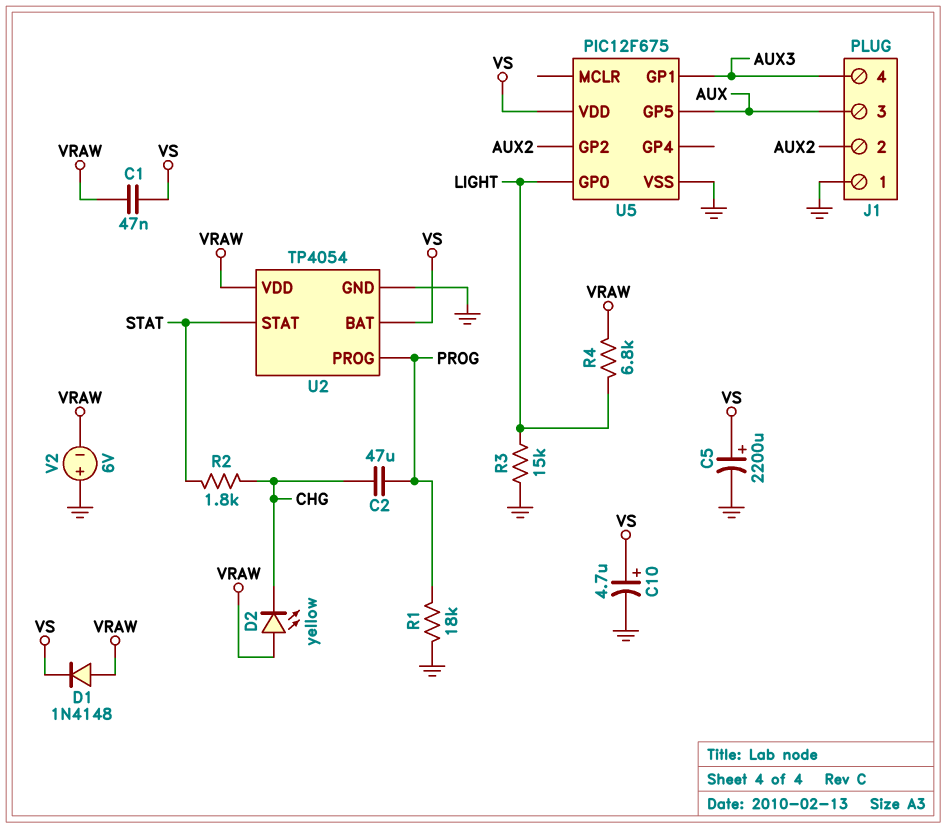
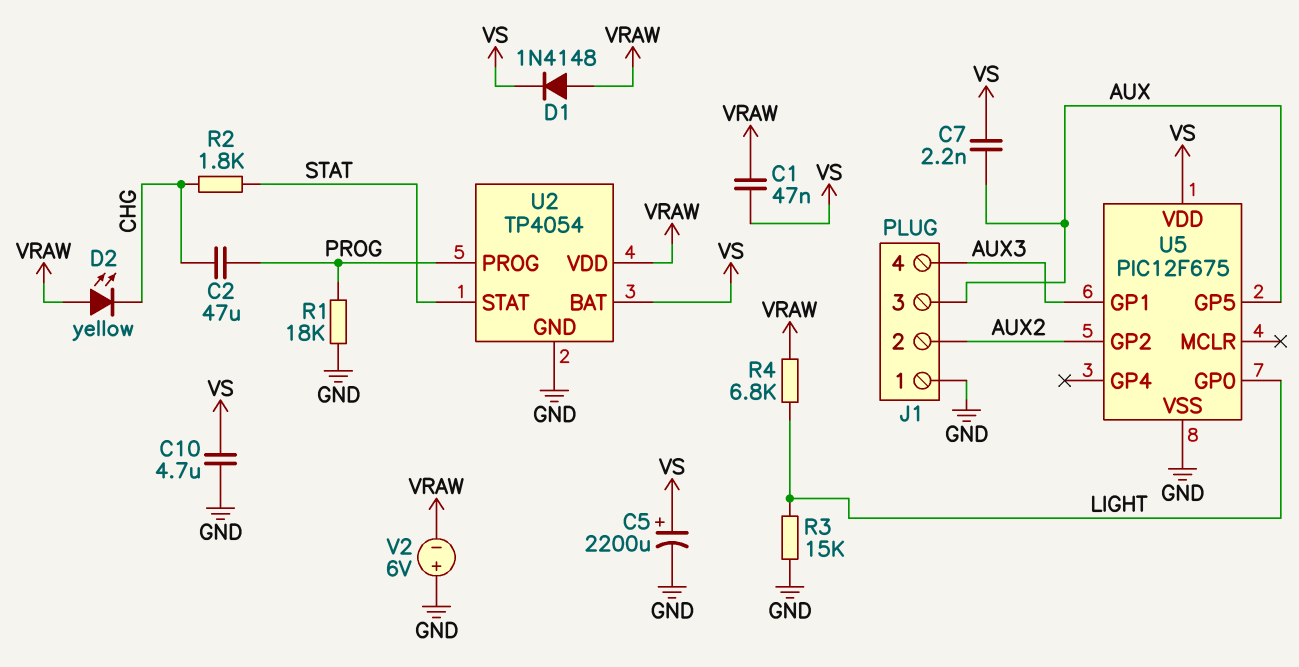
C7: none -> 2.2nF (AUX, VS)
C10: 4.7uF (plus VS, minus GND) -> 4.7uF (GND, VS)

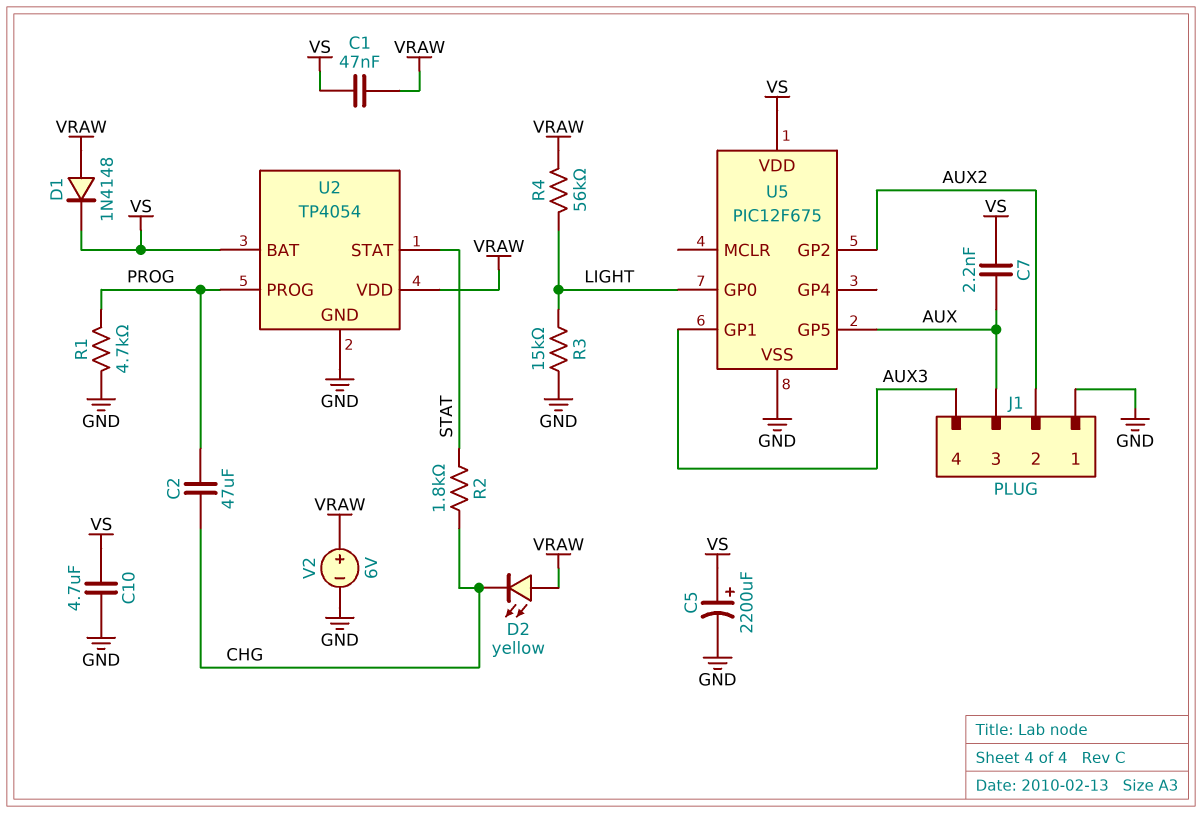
R1: 18k (GND, PROG) -> 4.7k (GND, PROG)
R4: 6.8k (LIGHT, VRAW) -> 56k (LIGHT, VRAW)
V2: 6V (plus GND, minus VRAW) -> 6V (plus VRAW, minus GND)

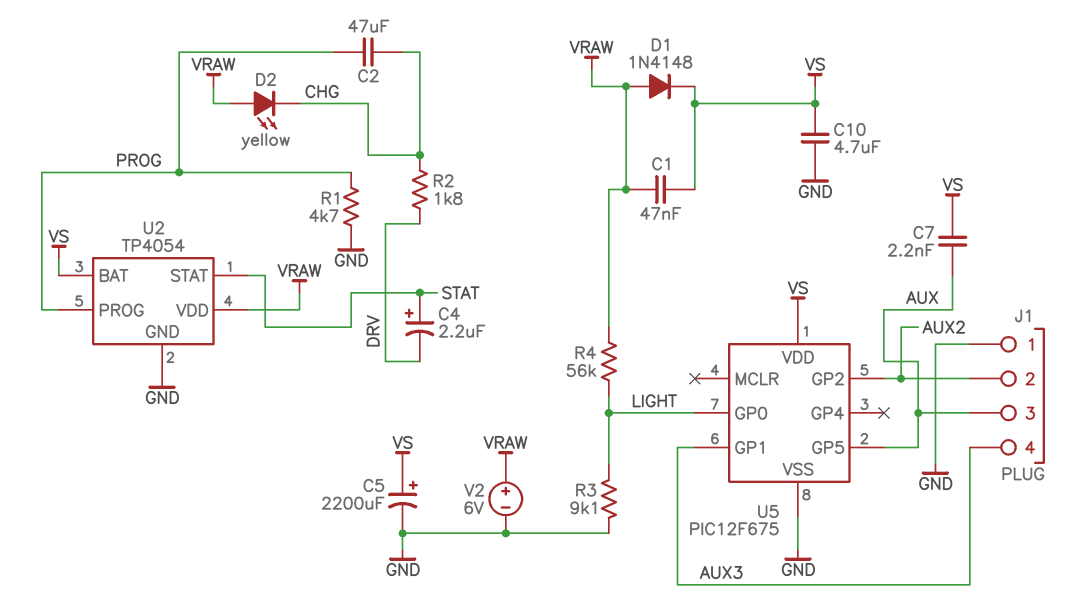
C4: none -> 2.2uF (plus STAT, minus DRV)
R2: 1.8k (CHG, STAT) -> 1.8k (CHG, DRV)
R3: 15k (GND, LIGHT) -> 9.1k (GND, LIGHT)

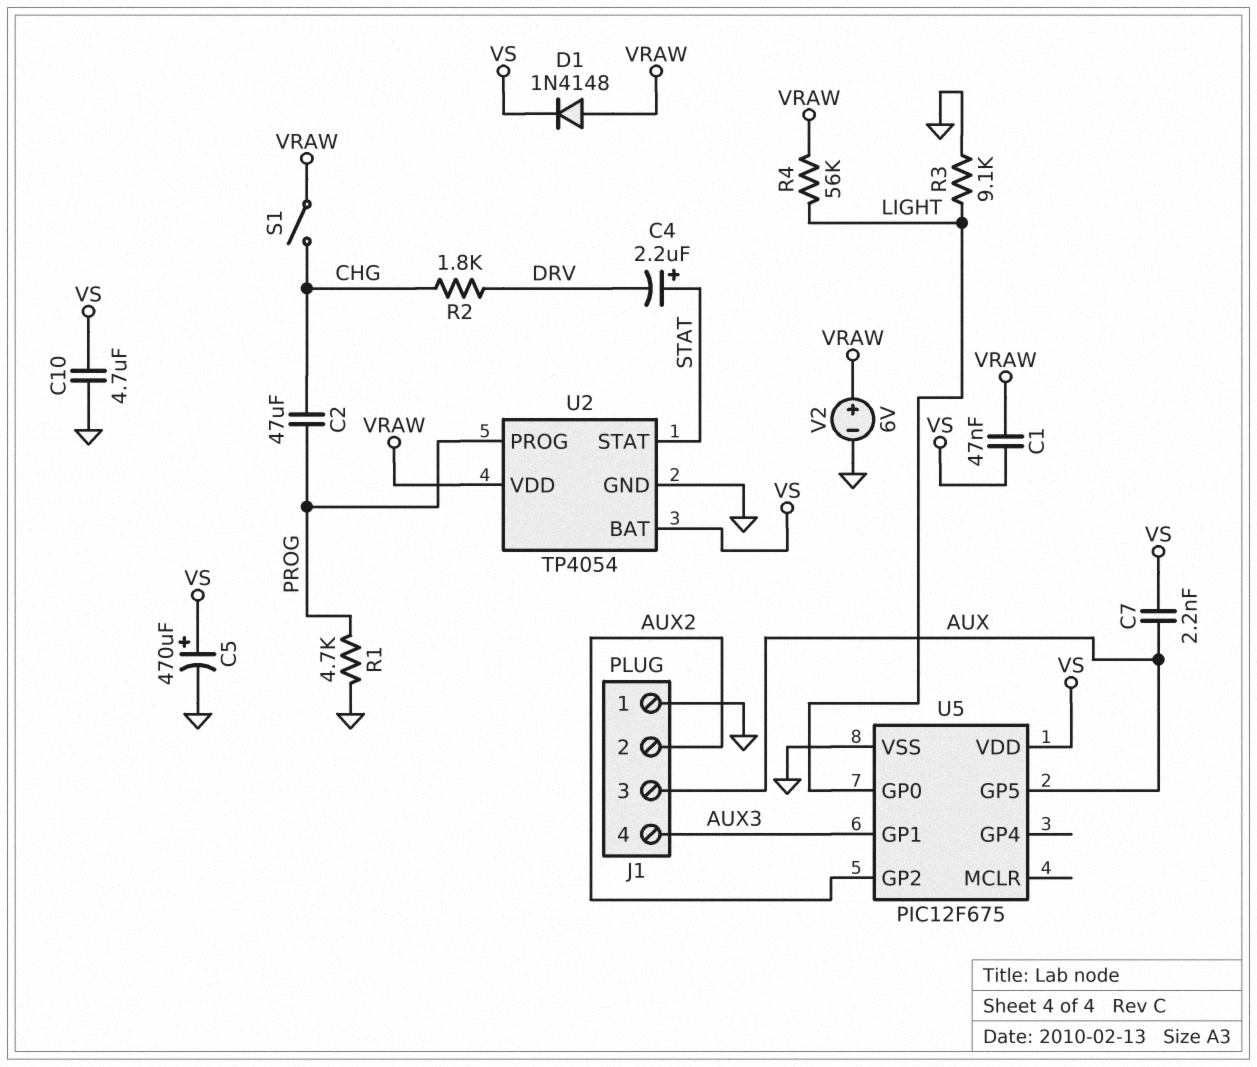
C5: 2200uF (plus VS, minus GND) -> 470uF (plus VS, minus GND)
D2: LED yellow (A VRAW, K CHG) -> none
S1: none -> switch (CHG, VRAW)

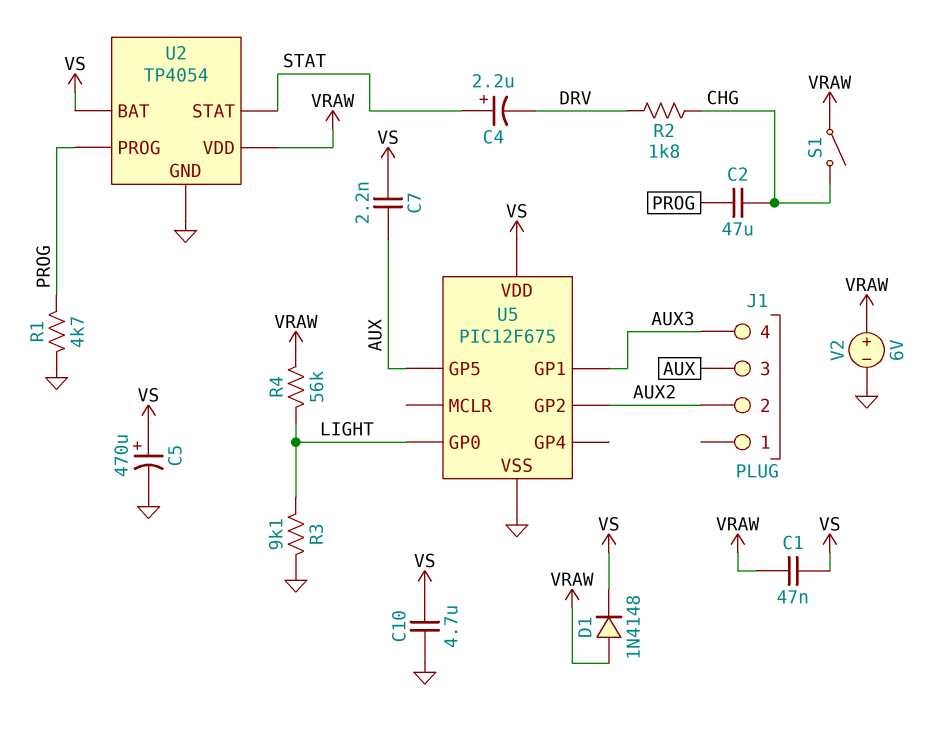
J1 pin 1: GND -> none

